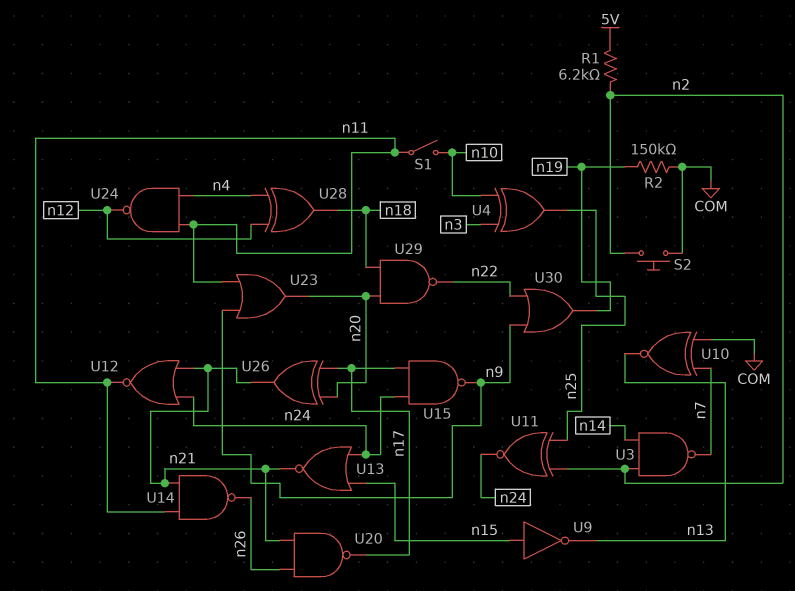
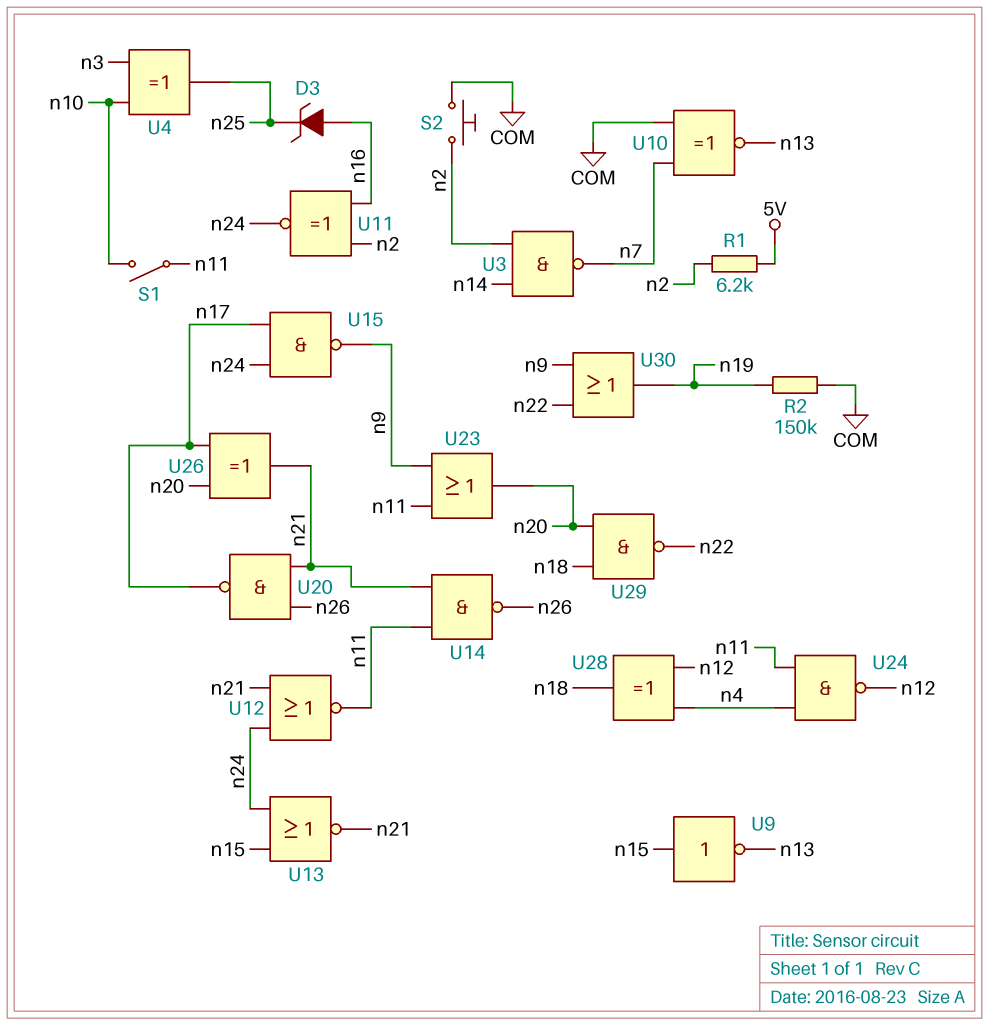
D3: none -> zener (A n16, K n25)
U11: XNOR (in n2, in n25, out n24) -> XNOR (in n2, in n16, out n24)

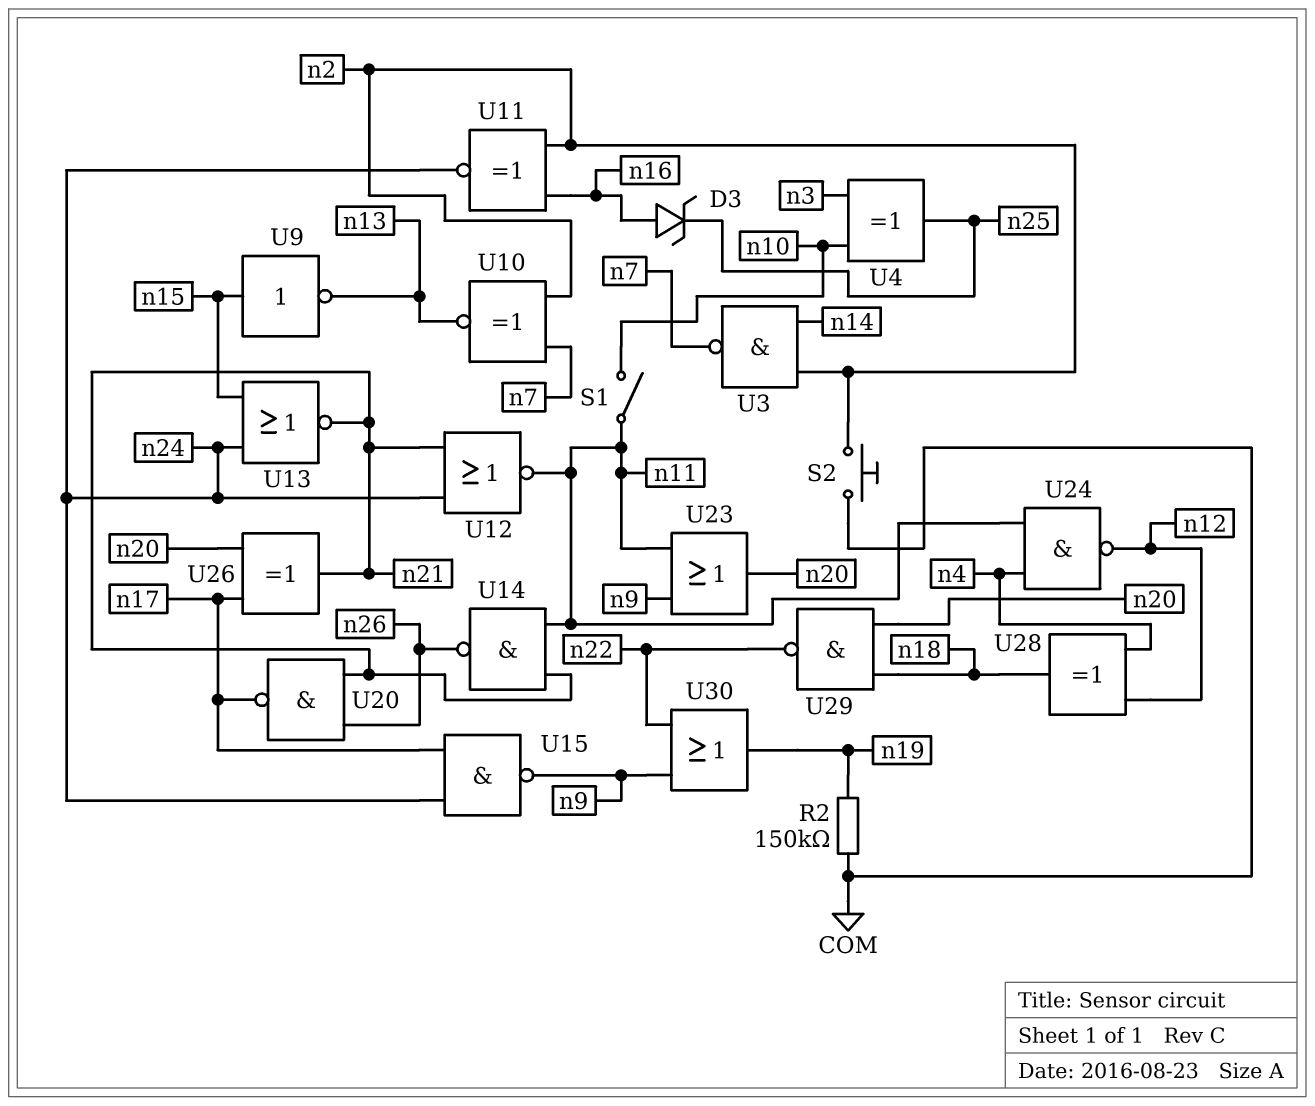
R1: 6.2k (5V, n2) -> none
U10: XNOR (in COM, in n7, out n13) -> XNOR (in n2, in n7, out n13)

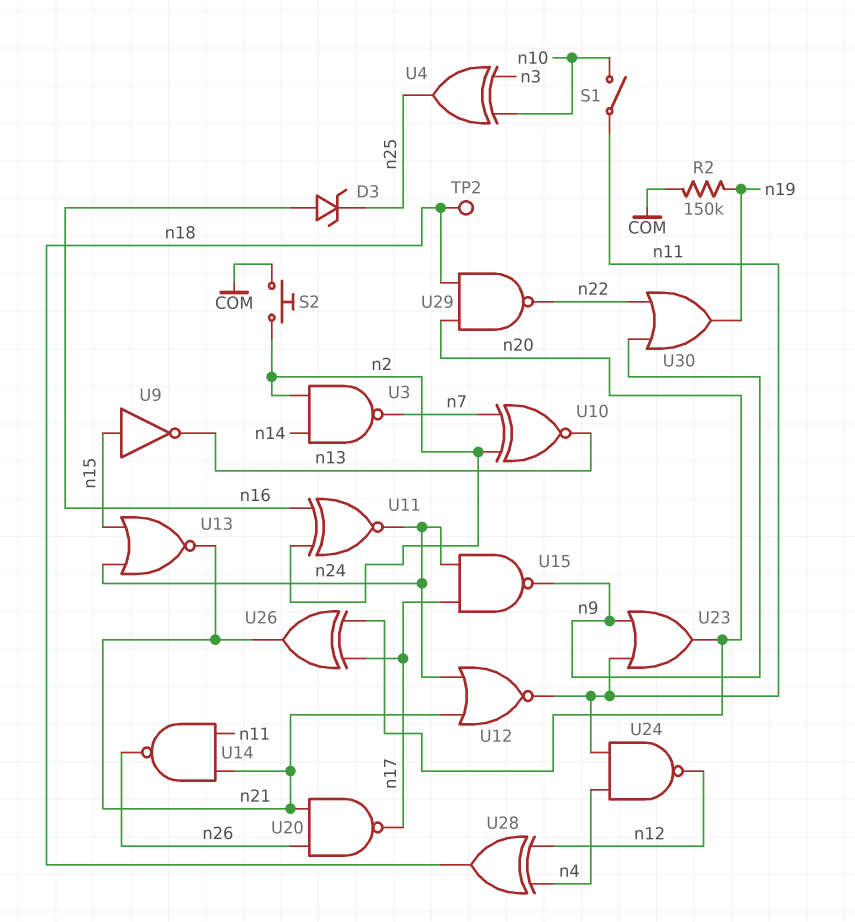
TP2: none -> test point (n18)

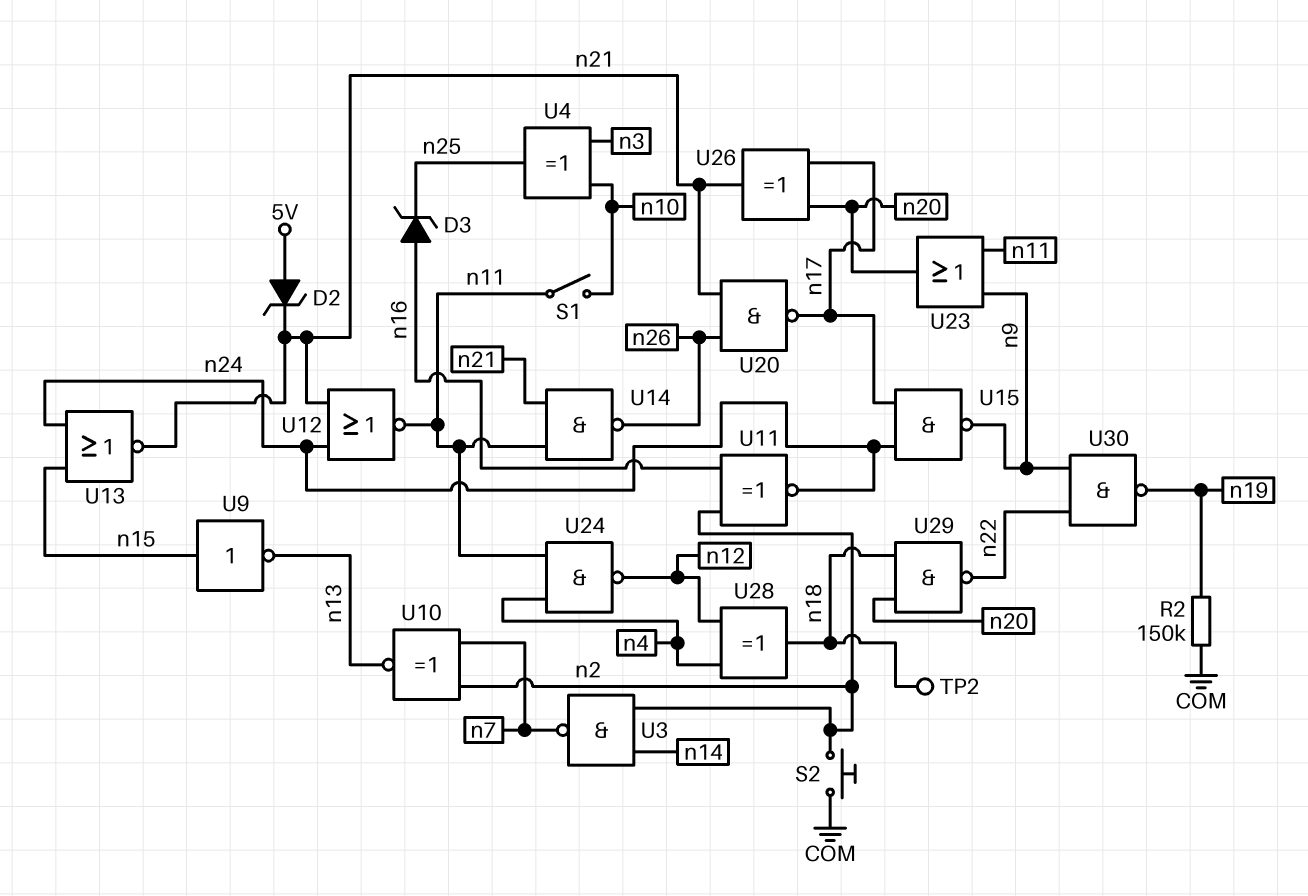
D2: none -> zener (A 5V, K n21)
U30: OR (in n9, in n22, out n19) -> NAND (in n9, in n22, out n19)

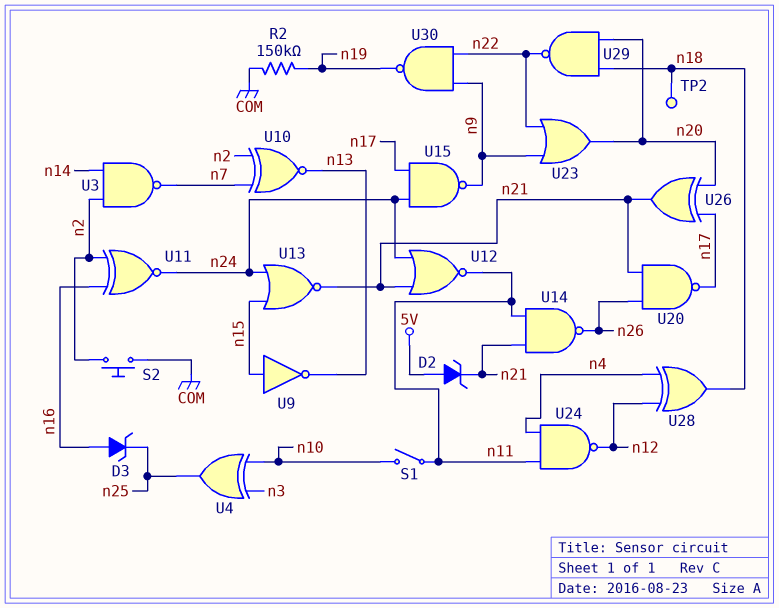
U23: OR (in n9, in n11, out n20) -> OR (in n9, in n22, out n20)

